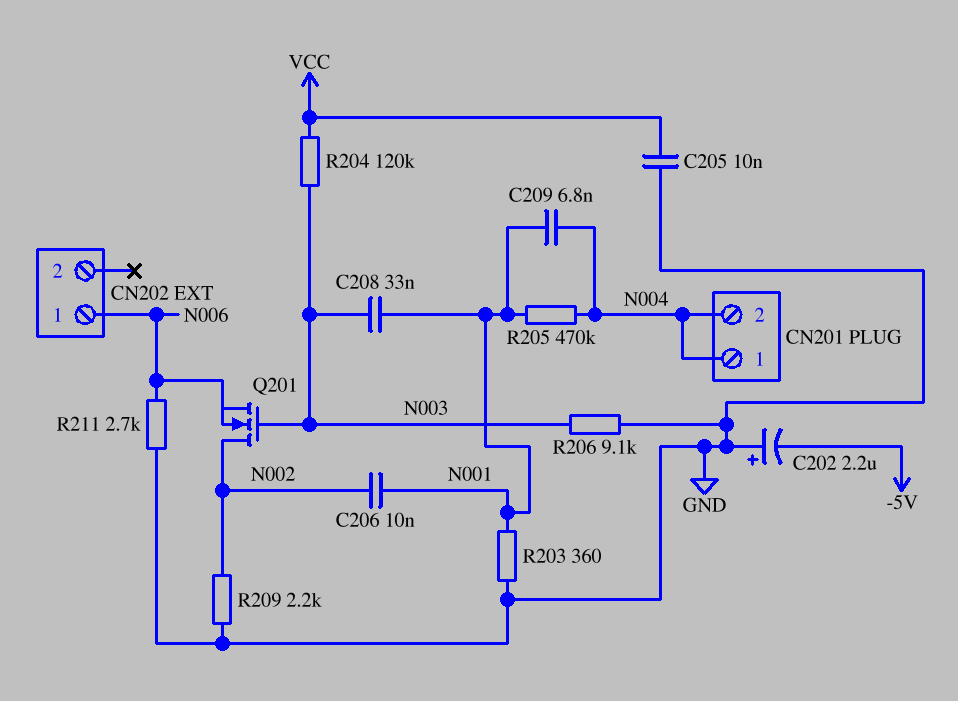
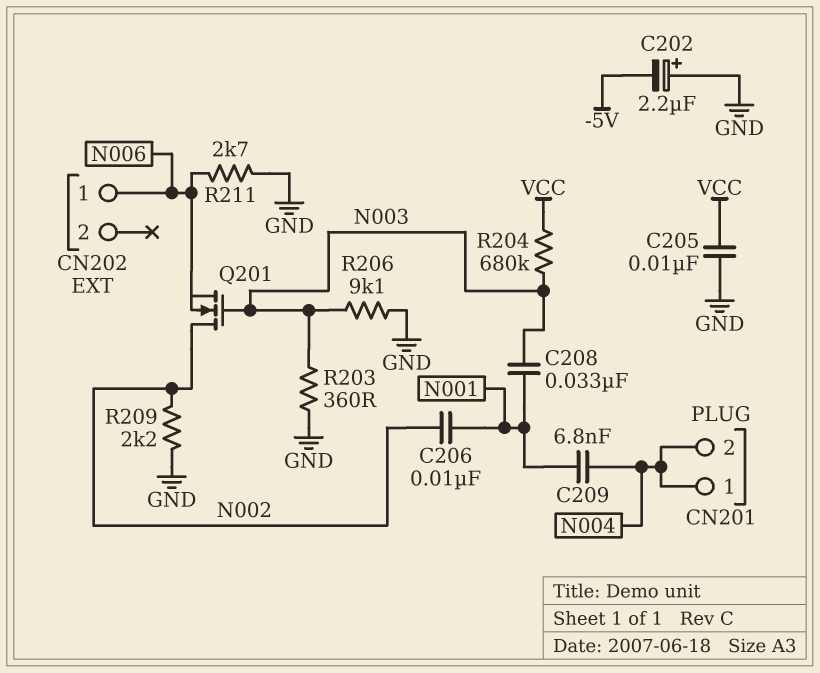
R203: 360 (GND, N001) -> 360 (GND, N003)
R204: 120k (N003, VCC) -> 680k (N003, VCC)
R205: 470k (N001, N004) -> none

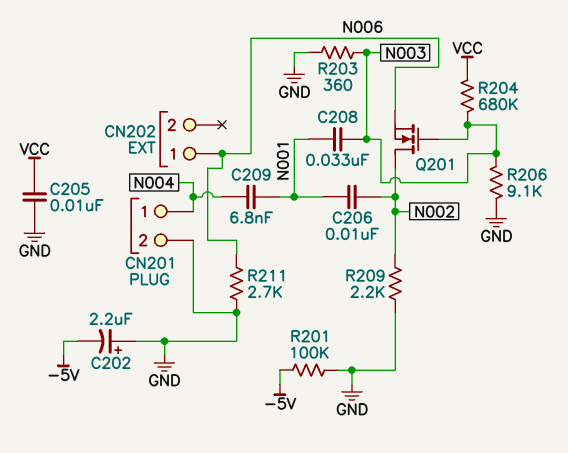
CN201 pin 2: N004 -> GND
R201: none -> 100k (-5V, GND)

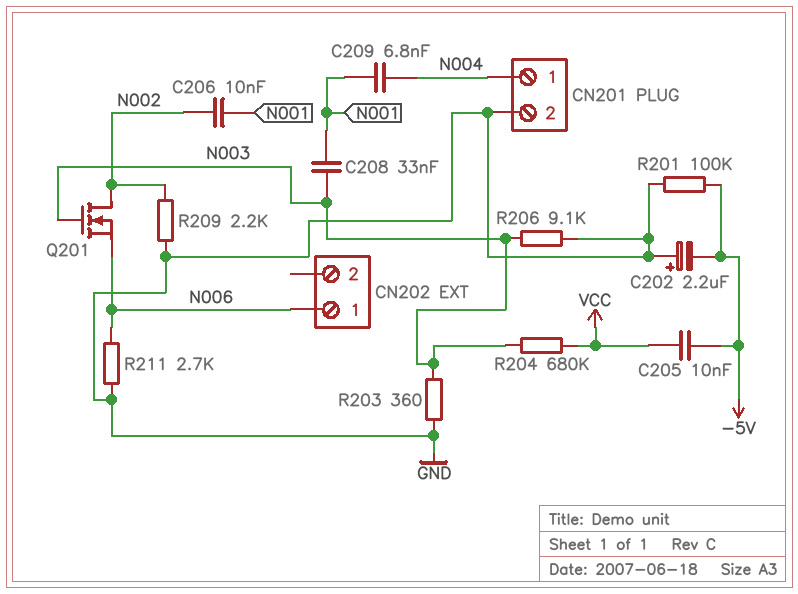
C205: 10nF (GND, VCC) -> 10nF (-5V, VCC)

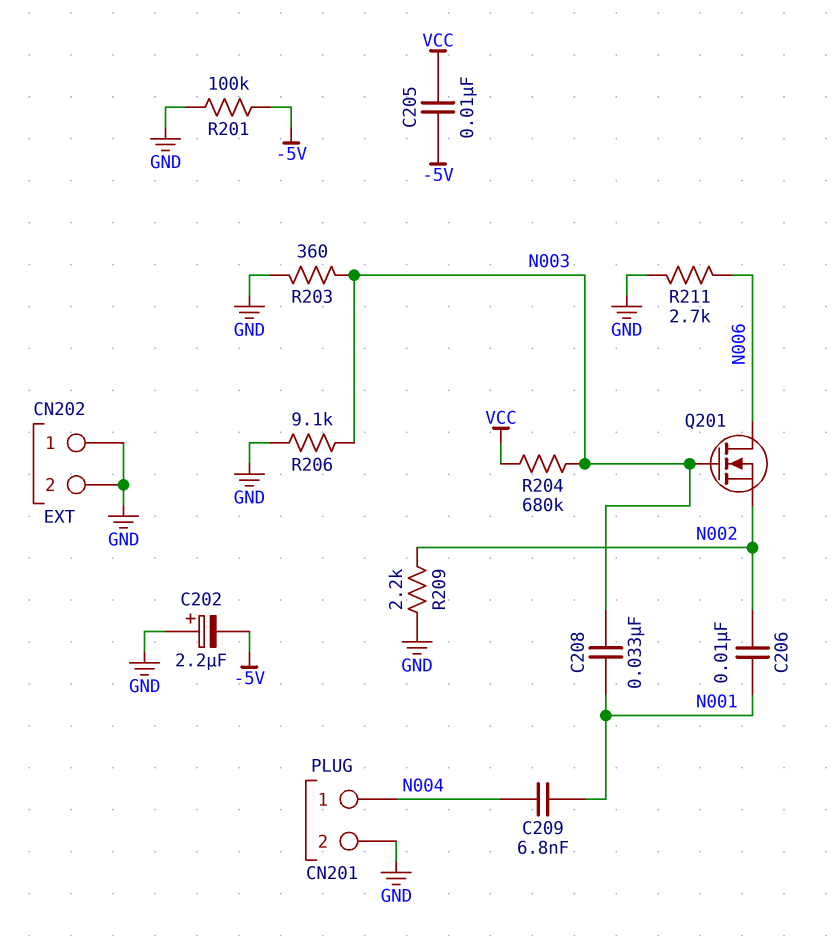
CN202 pin 1: N006 -> GND
CN202 pin 2: none -> GND
Q201: NMOS (G N003, D N002, S N006) -> NMOS (G N003, D N006, S N002)

